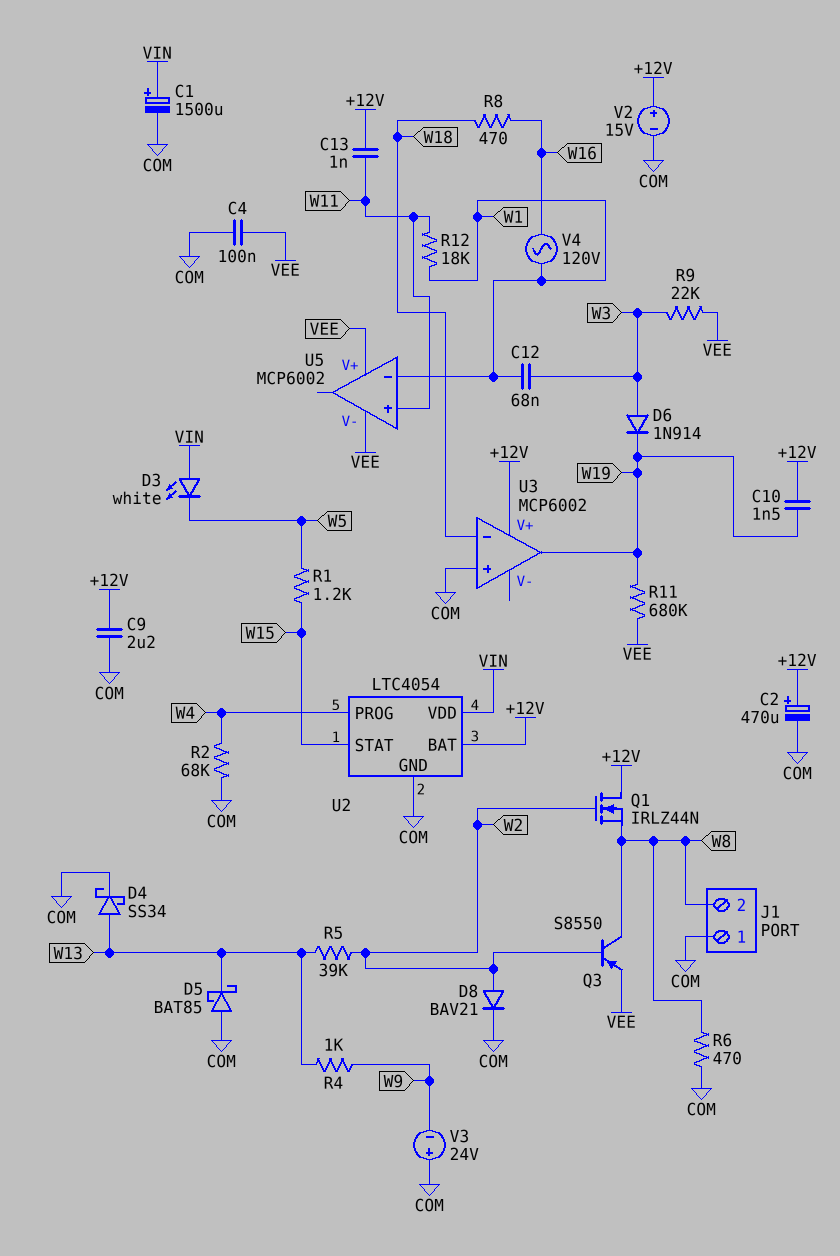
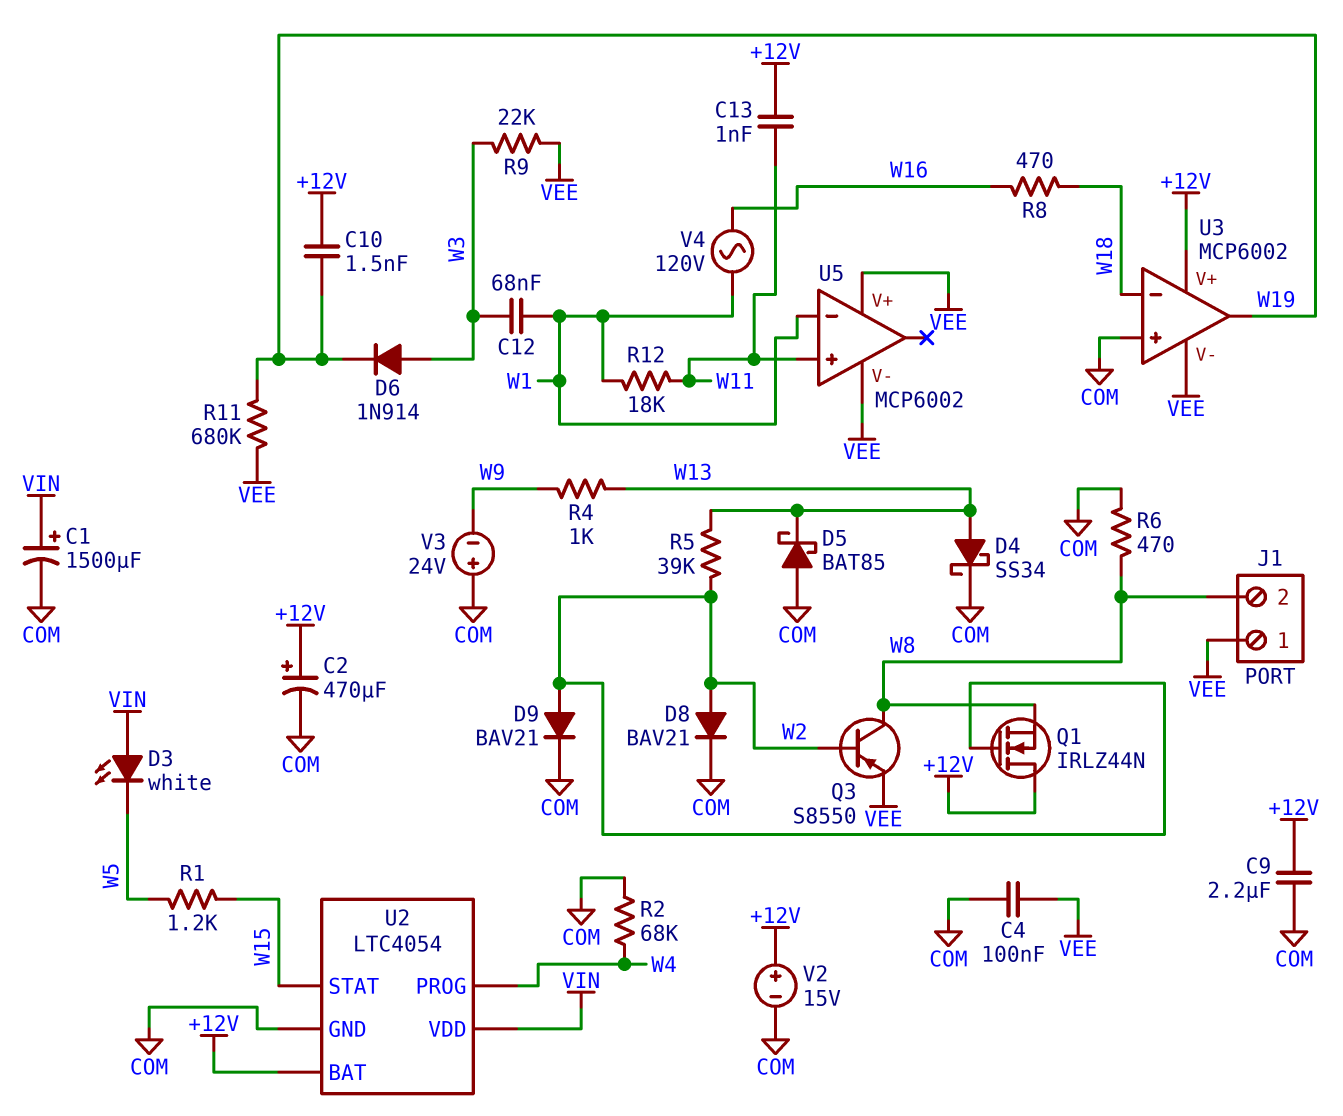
D9: none -> diode BAV21 (A W2, K COM)
J1 pin 1: COM -> VEE
U3 pin V-: none -> VEE

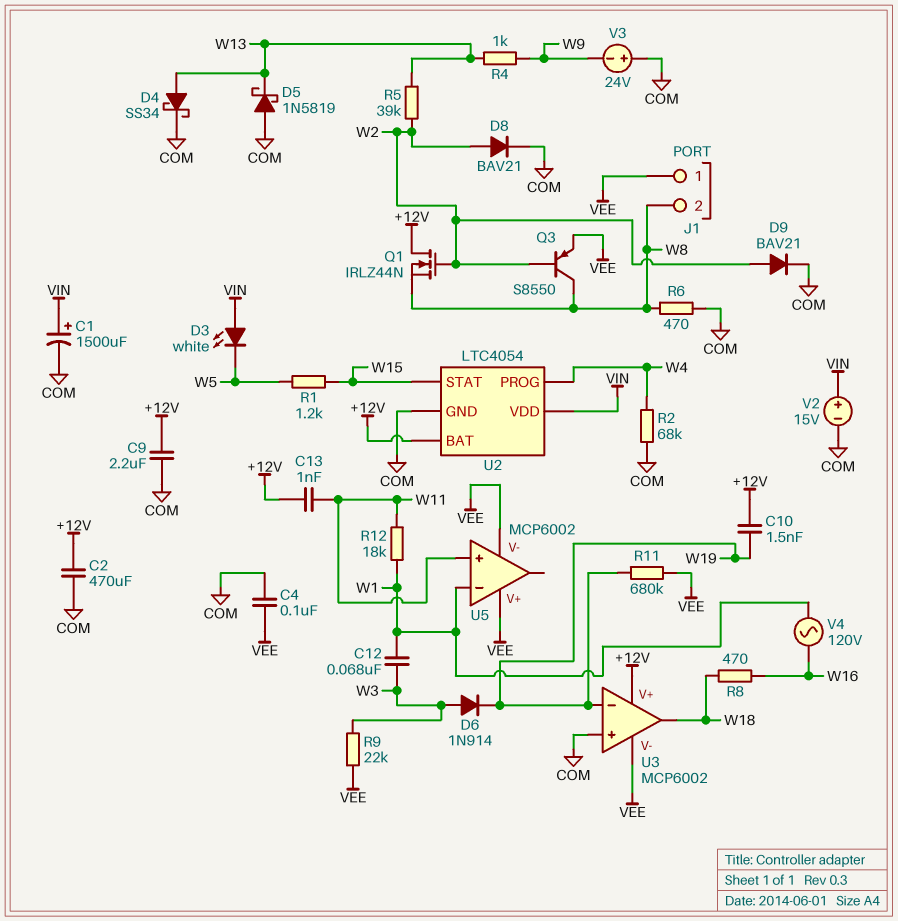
C2: 470uF (plus +12V, minus COM) -> 470uF (+12V, COM)
D5: schottky BAT85 (A COM, K W13) -> schottky 1N5819 (A COM, K W13)
U3 pin in-: W18 -> W19
U3 pin out: W19 -> W18
V2: 15V (plus +12V, minus COM) -> 15V (plus VIN, minus COM)

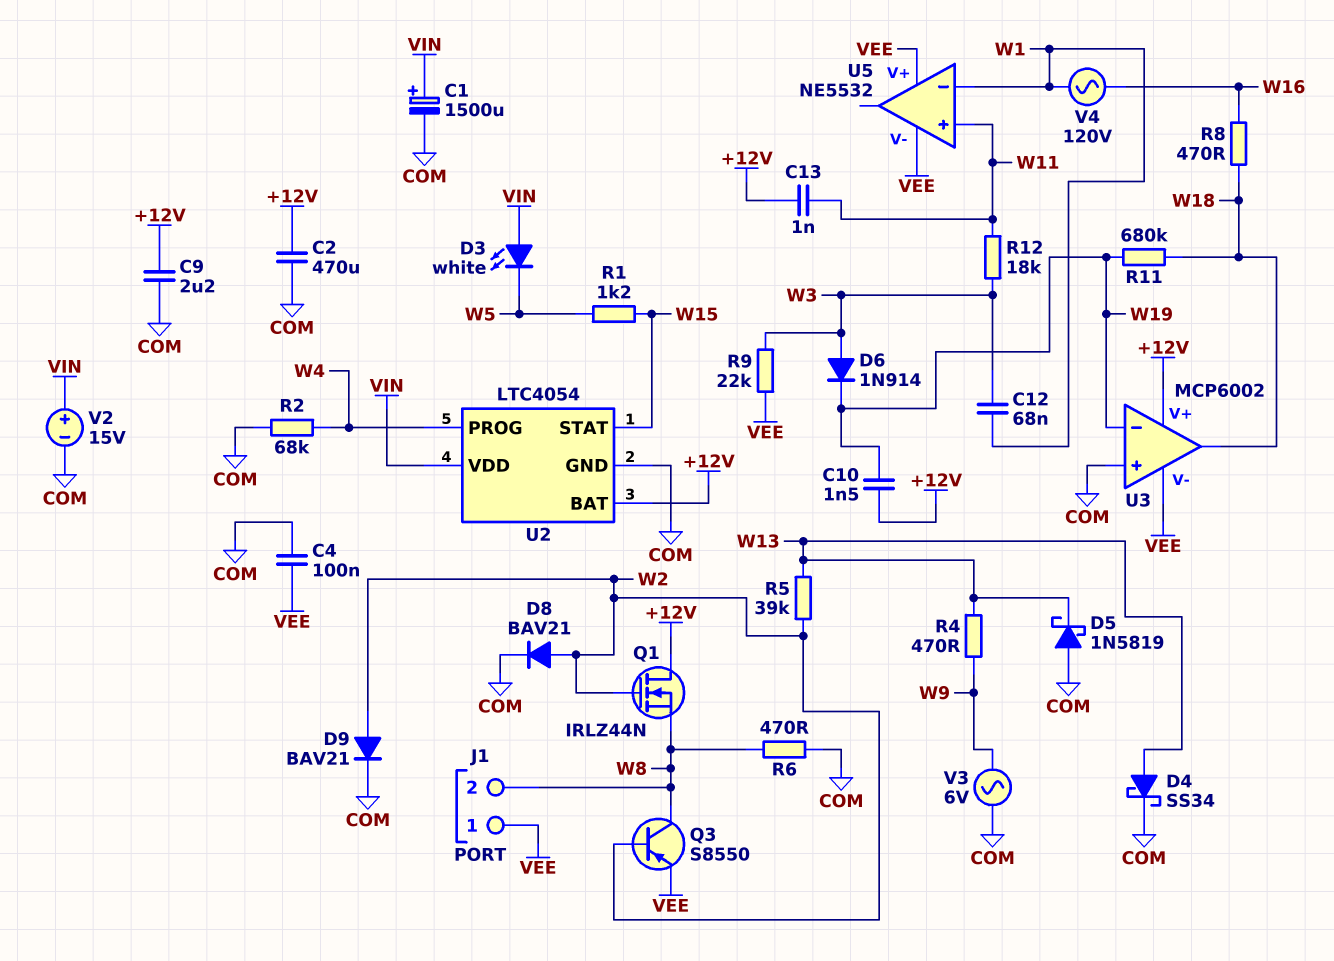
R4: 1k (W9, W13) -> 470 (W9, W13)
R11: 680k (VEE, W19) -> 680k (W18, W19)
R12: 18k (W1, W11) -> 18k (W3, W11)
U5: MCP6002 -> NE5532
V3: 24V (plus COM, minus W9) -> AC 6V (COM, W9)

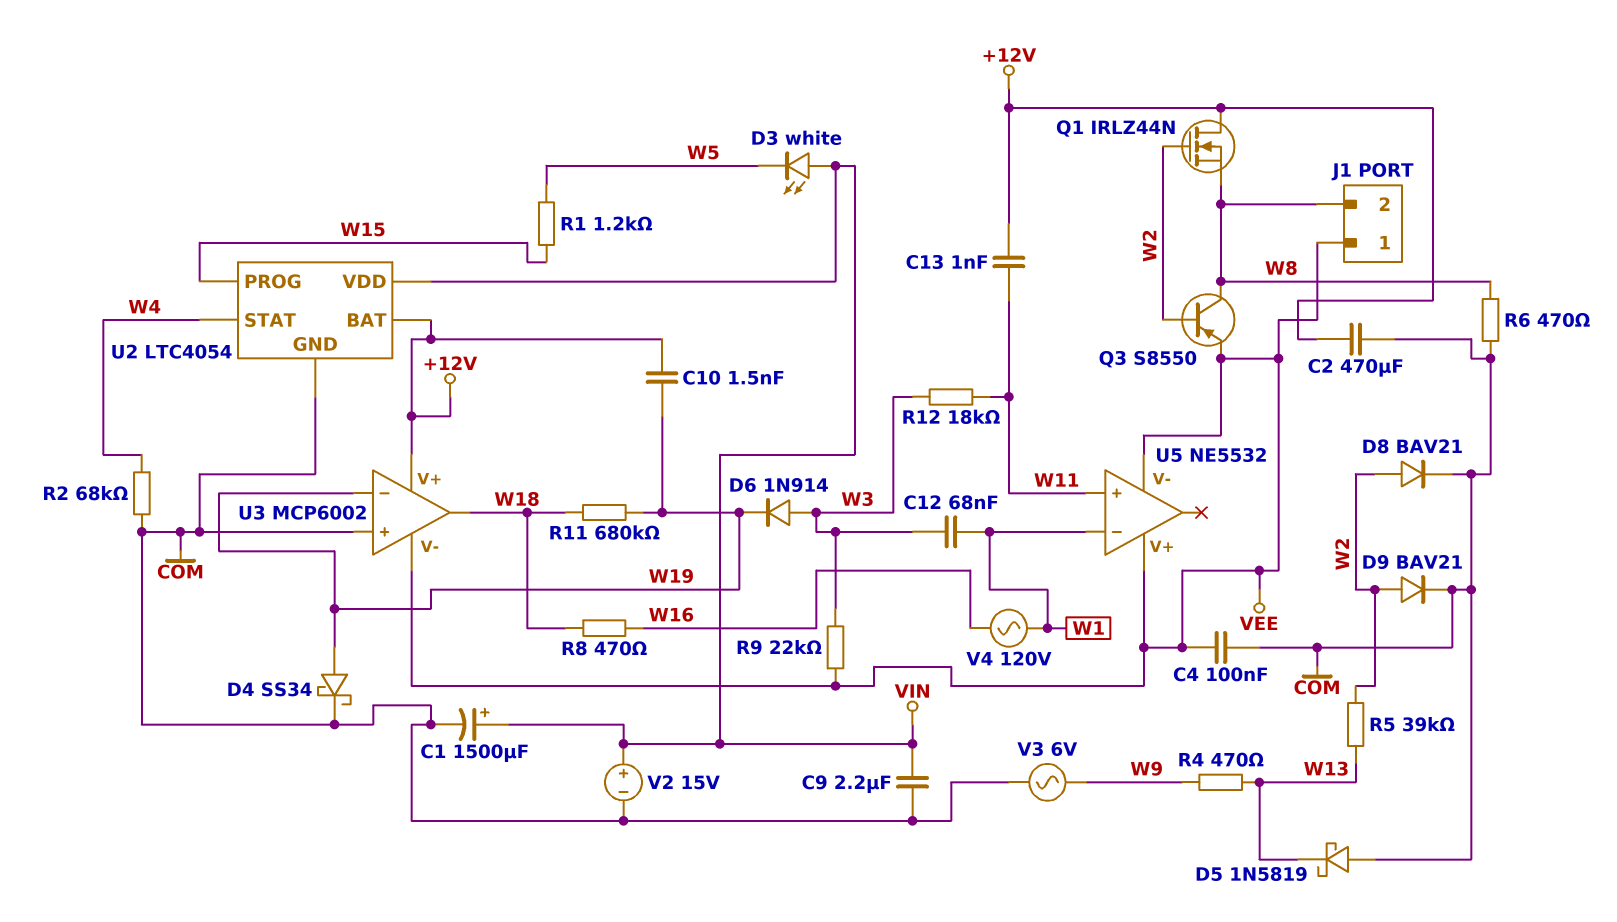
C9: 2.2uF (+12V, COM) -> 2.2uF (COM, VIN)
D4: schottky SS34 (A W13, K COM) -> schottky SS34 (A W19, K COM)
U2 pin PROG: W4 -> W15
U2 pin STAT: W15 -> W4

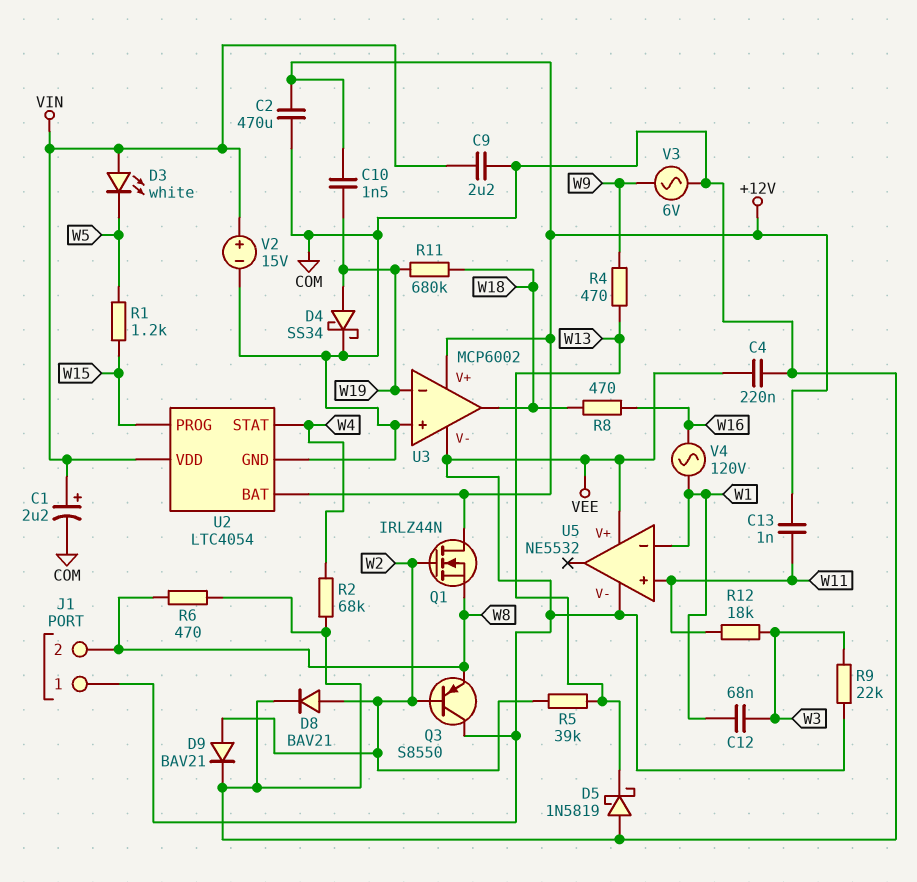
C1: 1500uF (plus VIN, minus COM) -> 2.2uF (plus VIN, minus COM)
C4: 100nF (COM, VEE) -> 220nF (COM, VEE)
D6: diode 1N914 (A W3, K W19) -> none
Q3: PNP S8550 (B W2, C W8, E VEE) -> PNP S8550 (B W2, C VEE, E W8)

